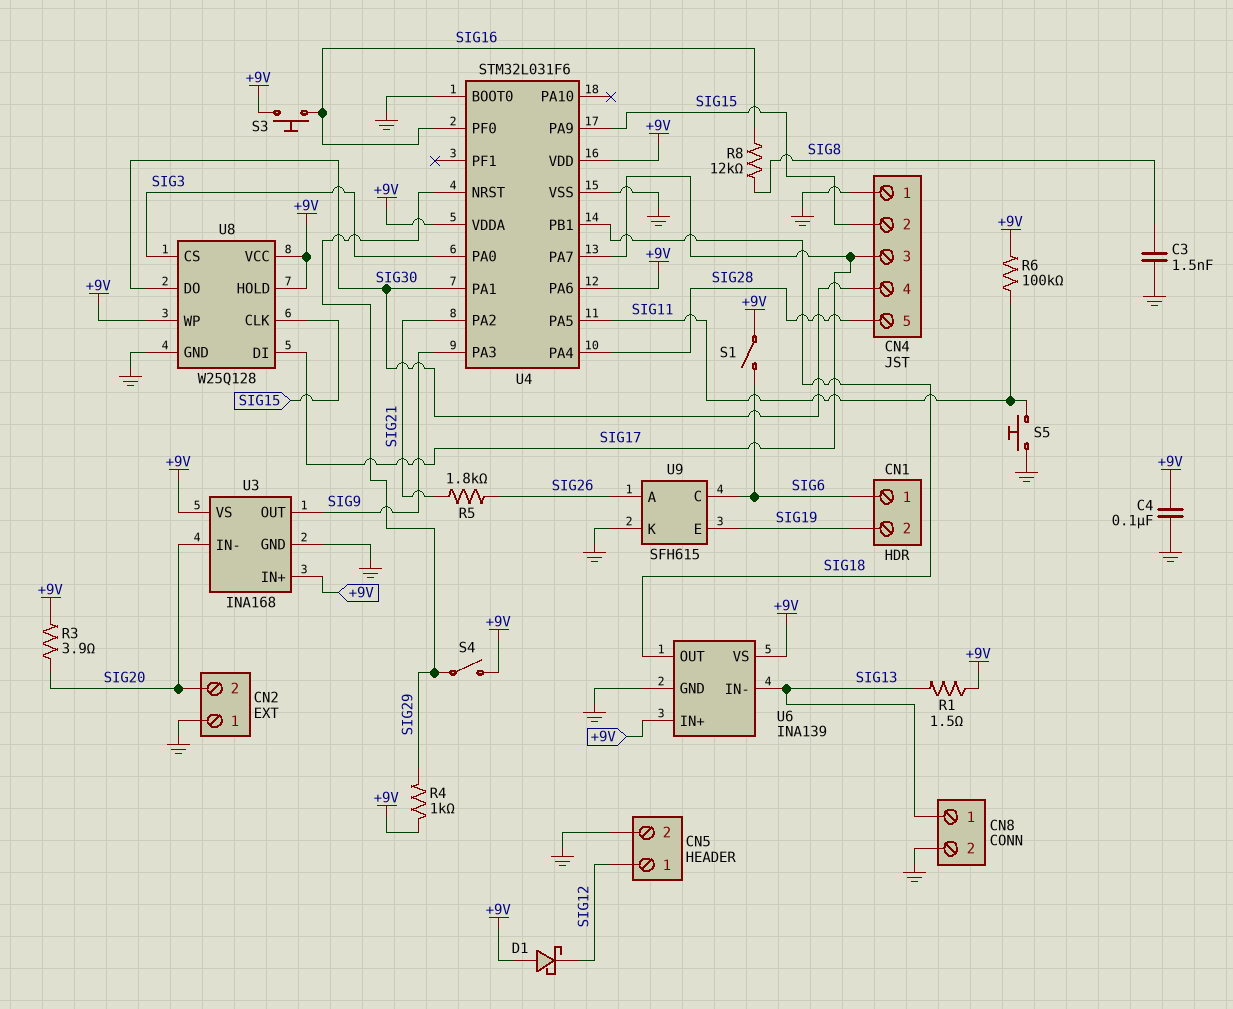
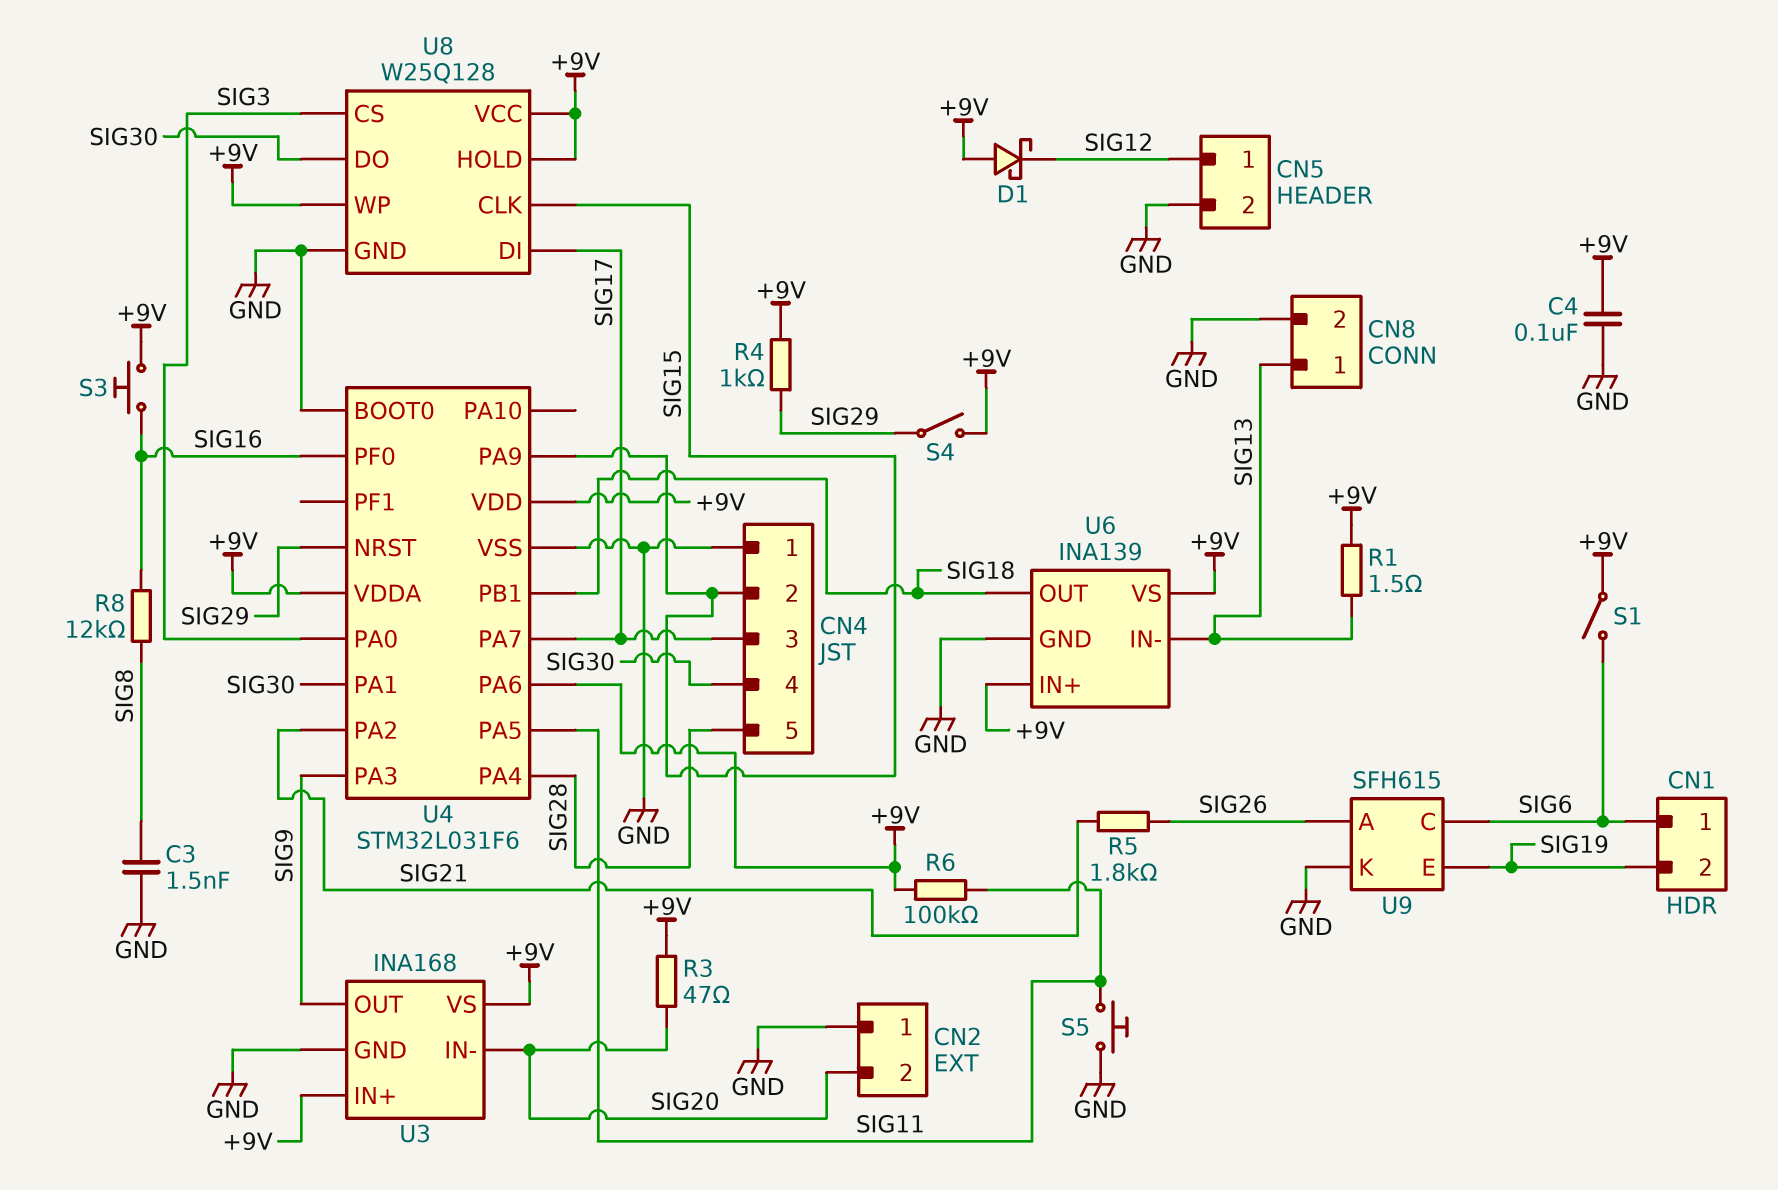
R3: 3.9 (+9V, SIG20) -> 47 (+9V, SIG20)

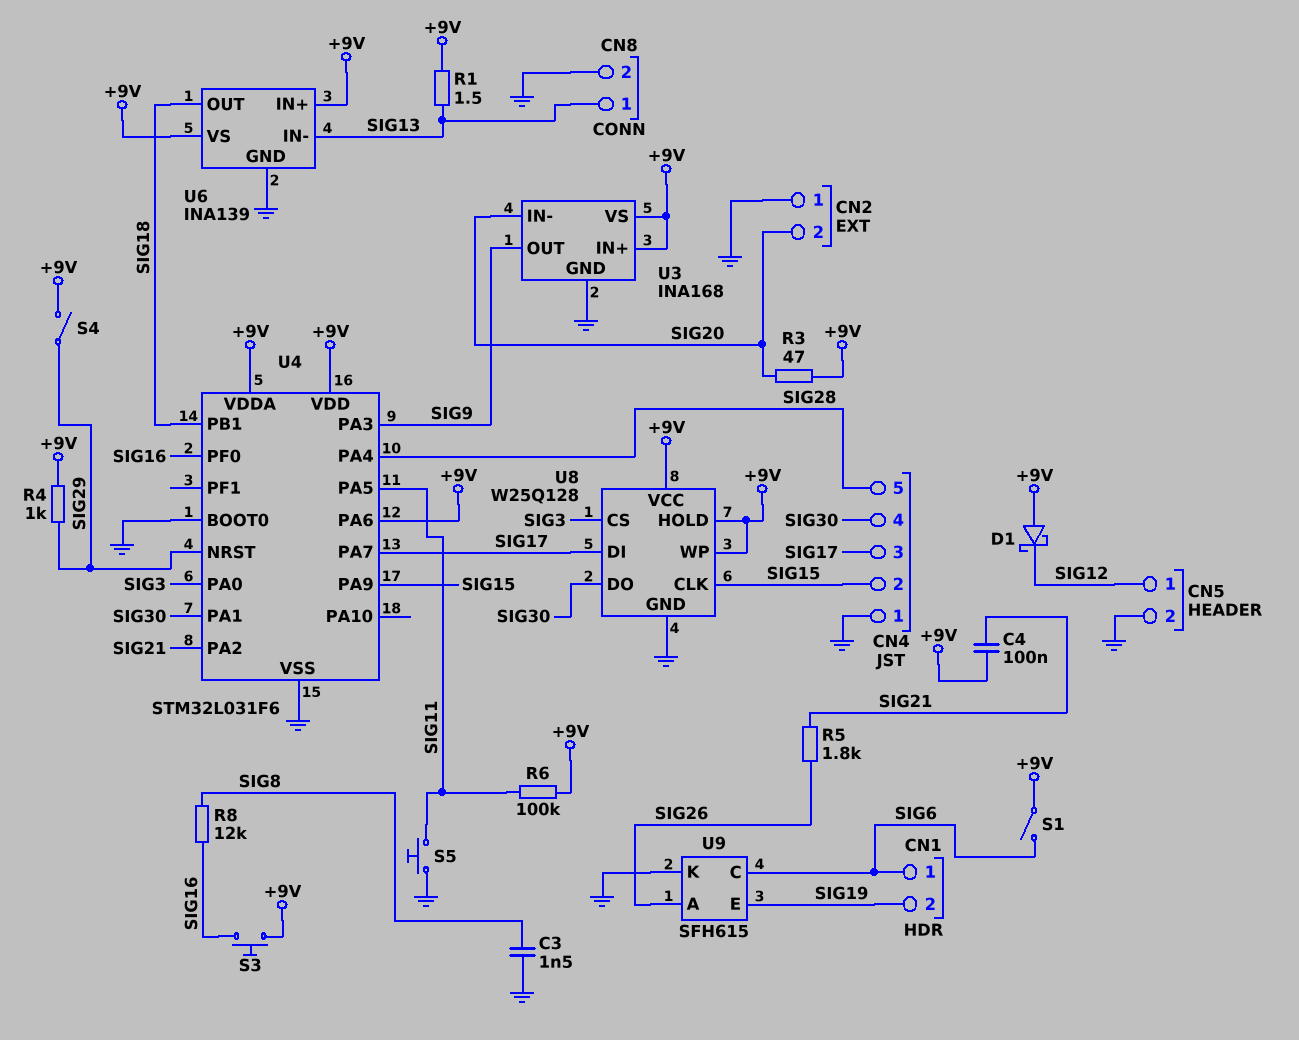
C4: 100nF (+9V, GND) -> 100nF (+9V, SIG21)

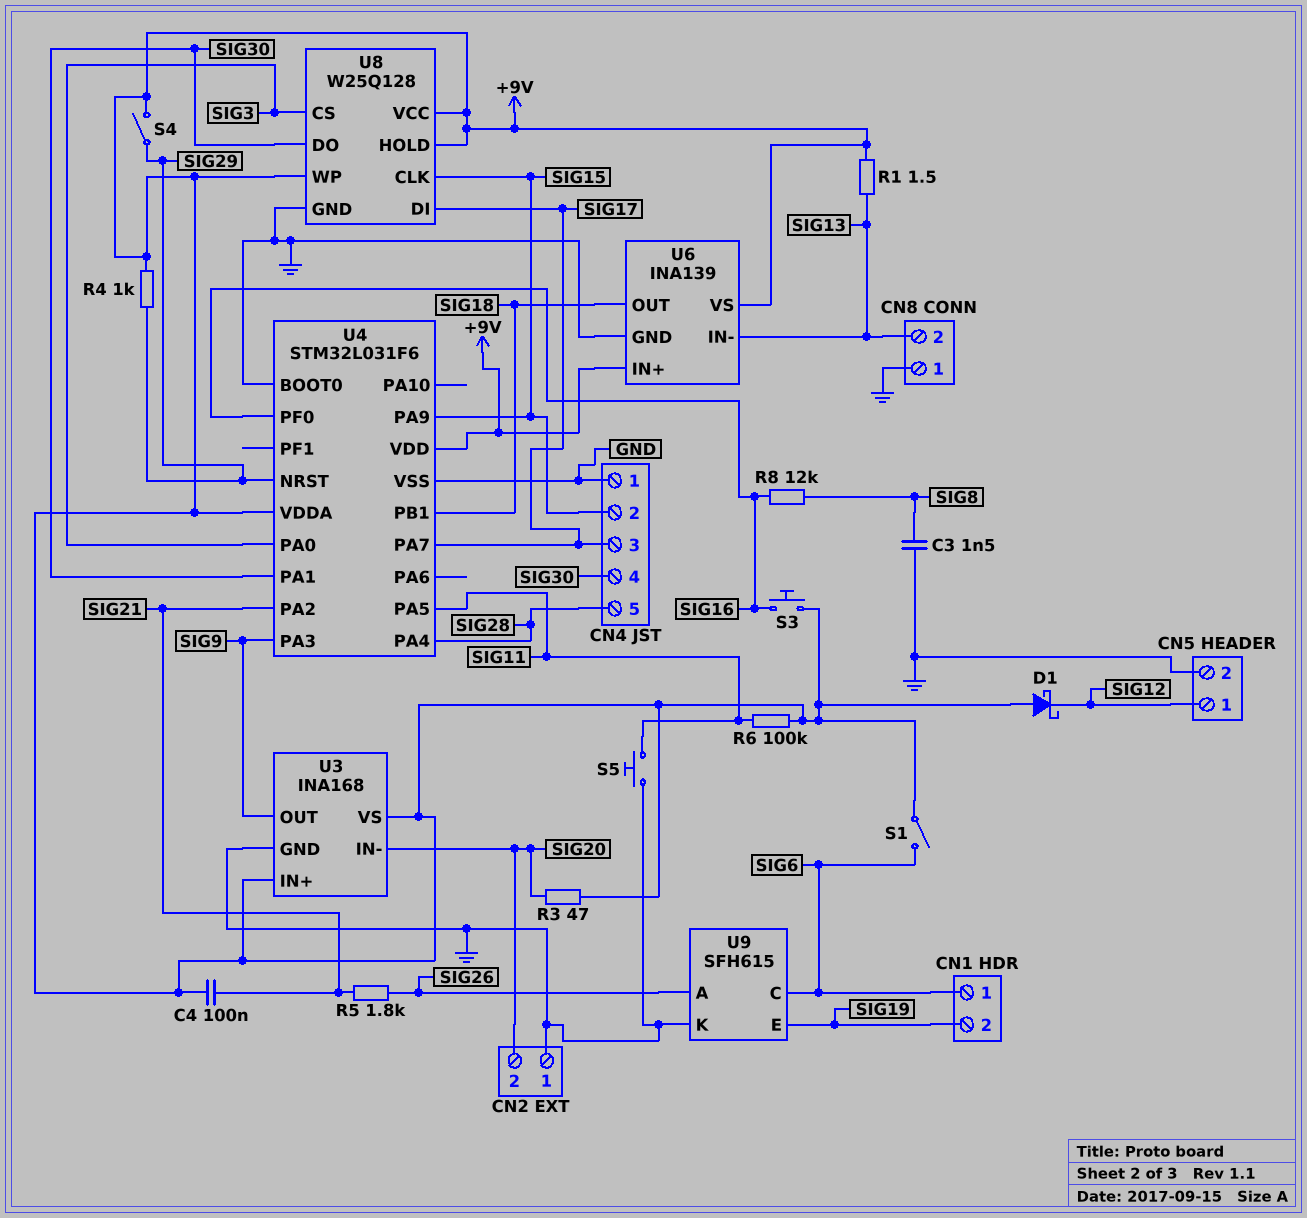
CN8 pin 1: SIG13 -> GND
CN8 pin 2: GND -> SIG13
U4 pin PA6: +9V -> none

